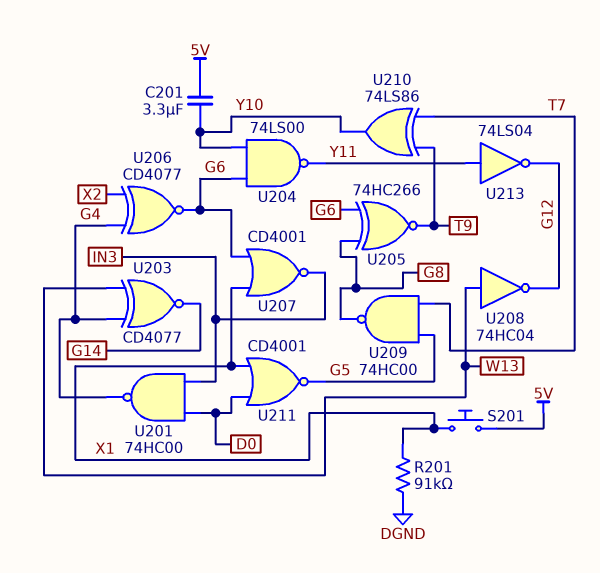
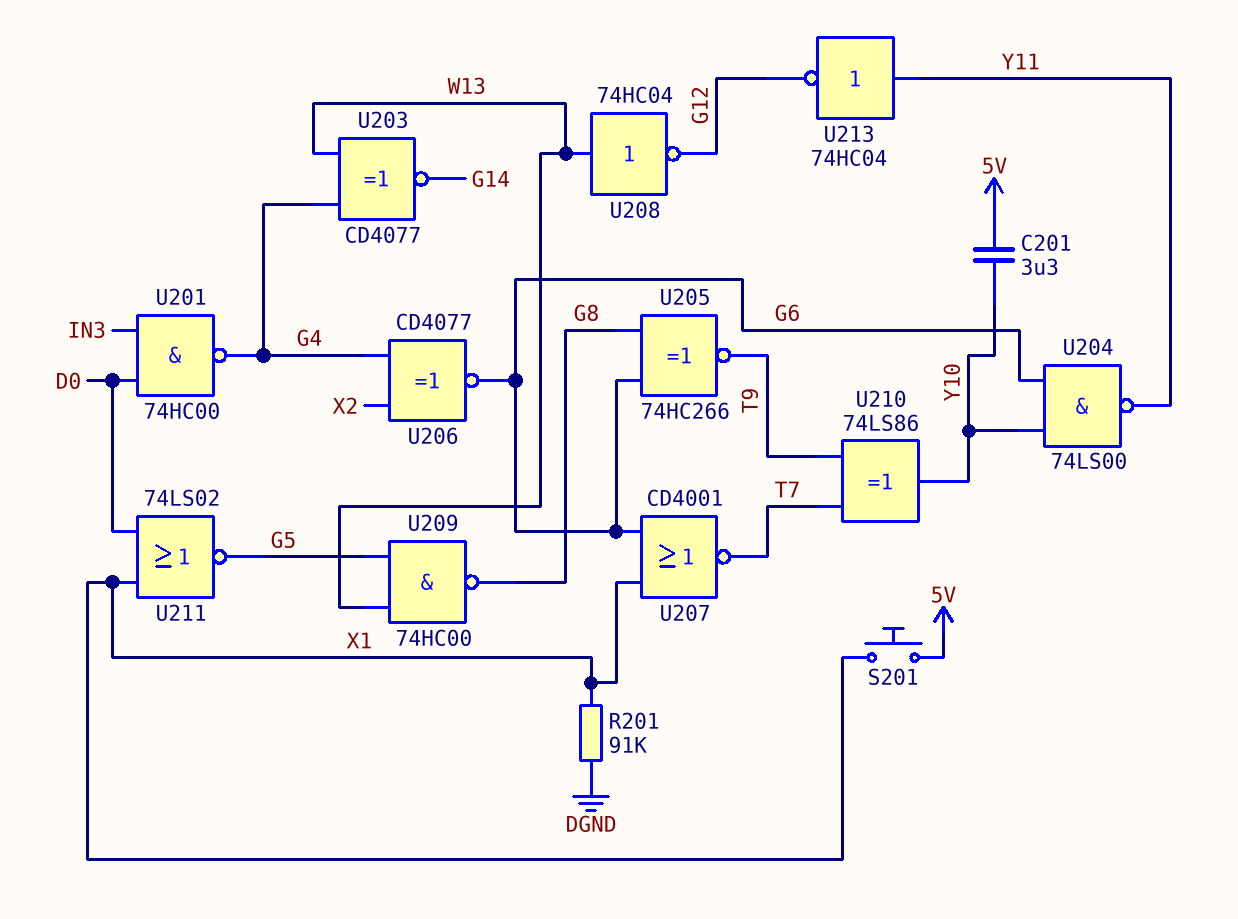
U207: NOR CD4001 (in G6, in X1, out IN3) -> NOR CD4001 (in G6, in X1, out T7)
U209: NAND 74HC00 (in G5, in T7, out G8) -> NAND 74HC00 (in G5, in W13, out G8)
U211: NOR CD4001 (in D0, in X1, out G5) -> NOR 74LS02 (in D0, in X1, out G5)
U213: NOT 74LS04 (in Y11, out G12) -> NOT 74HC04 (in Y11, out G12)

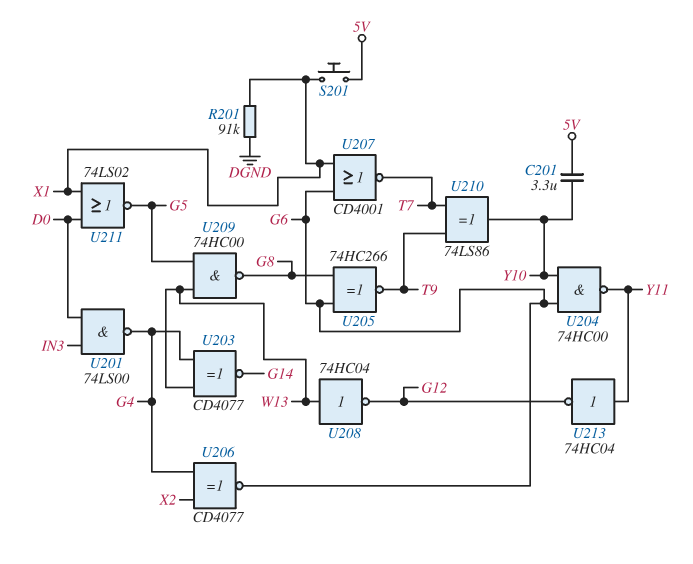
U201: NAND 74HC00 (in D0, in IN3, out G4) -> NAND 74LS00 (in D0, in IN3, out G4)
U204: NAND 74LS00 (in G6, in Y10, out Y11) -> NAND 74HC00 (in G6, in Y10, out Y11)

